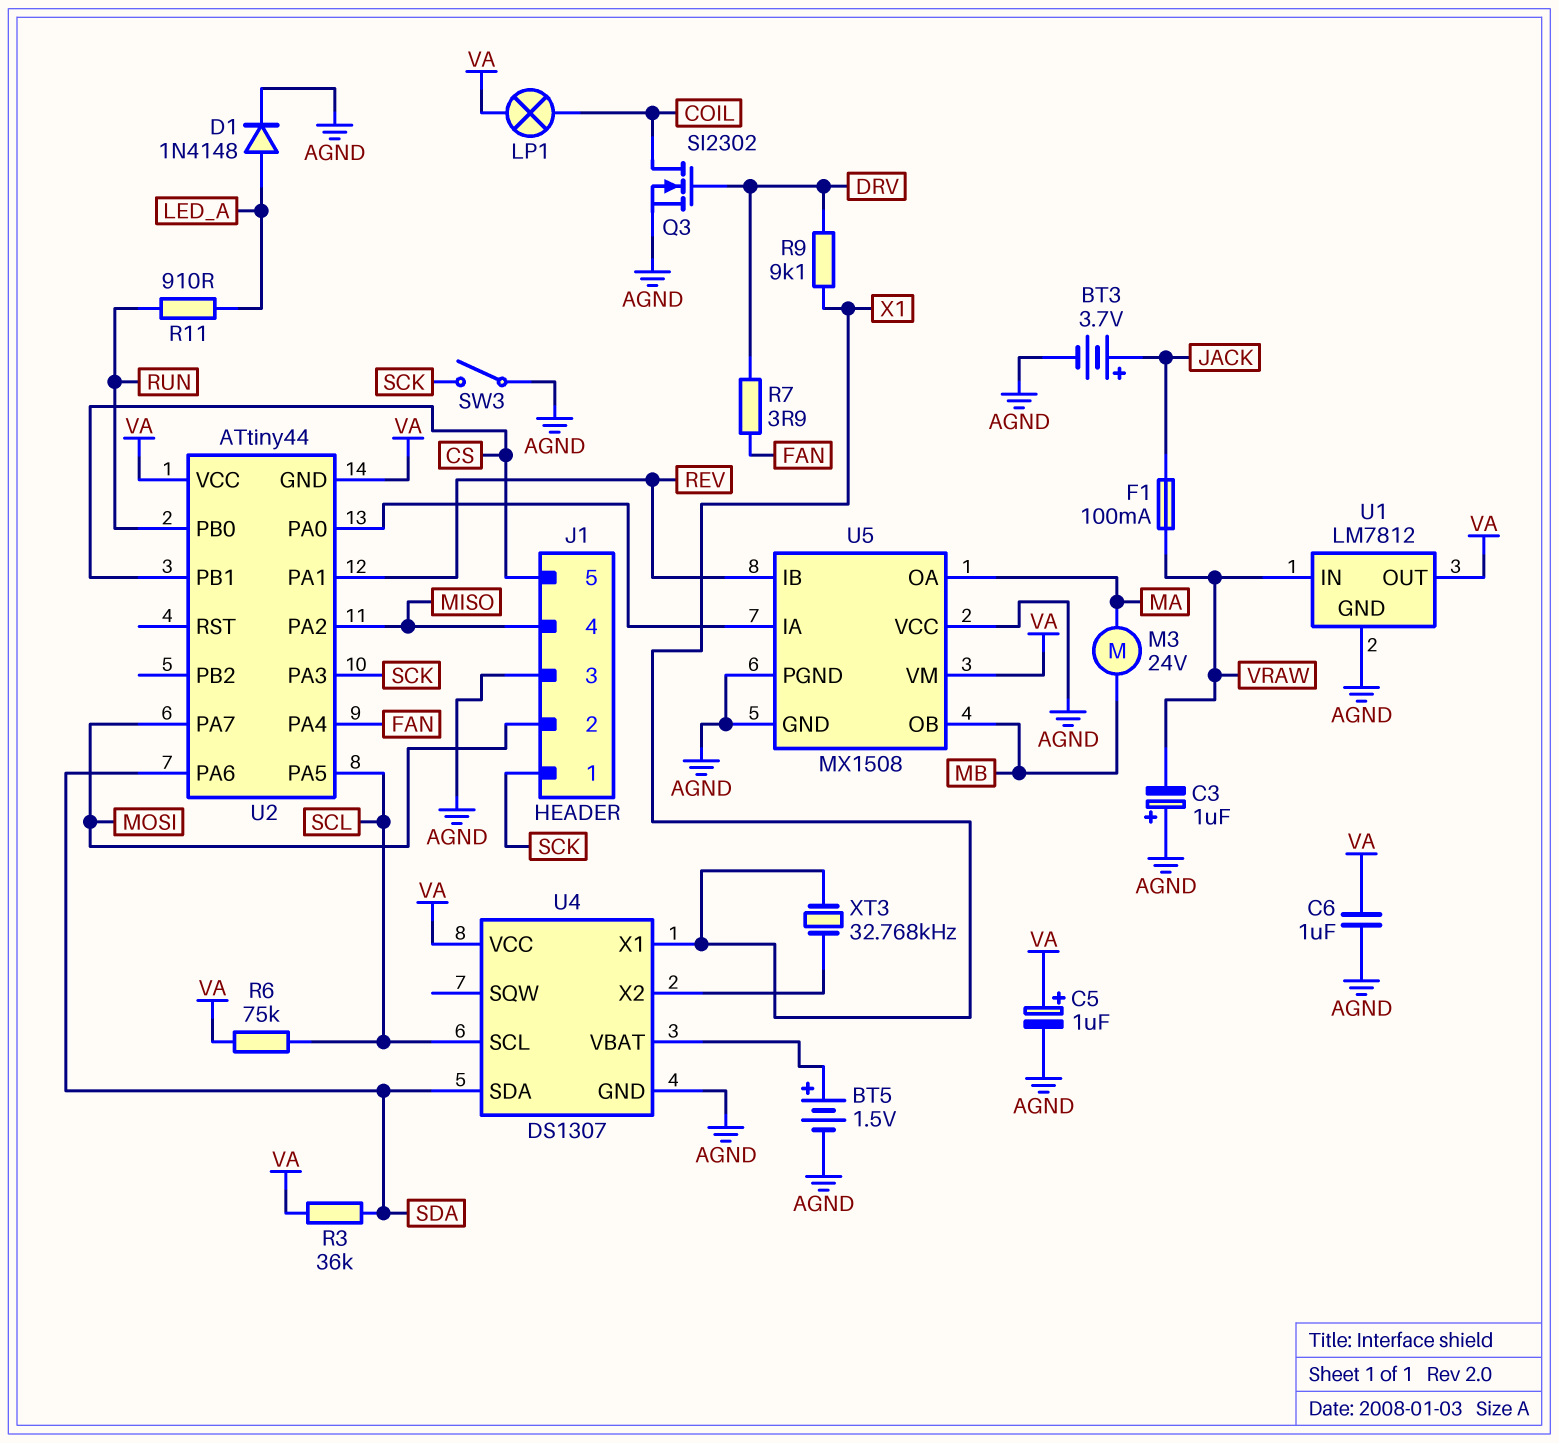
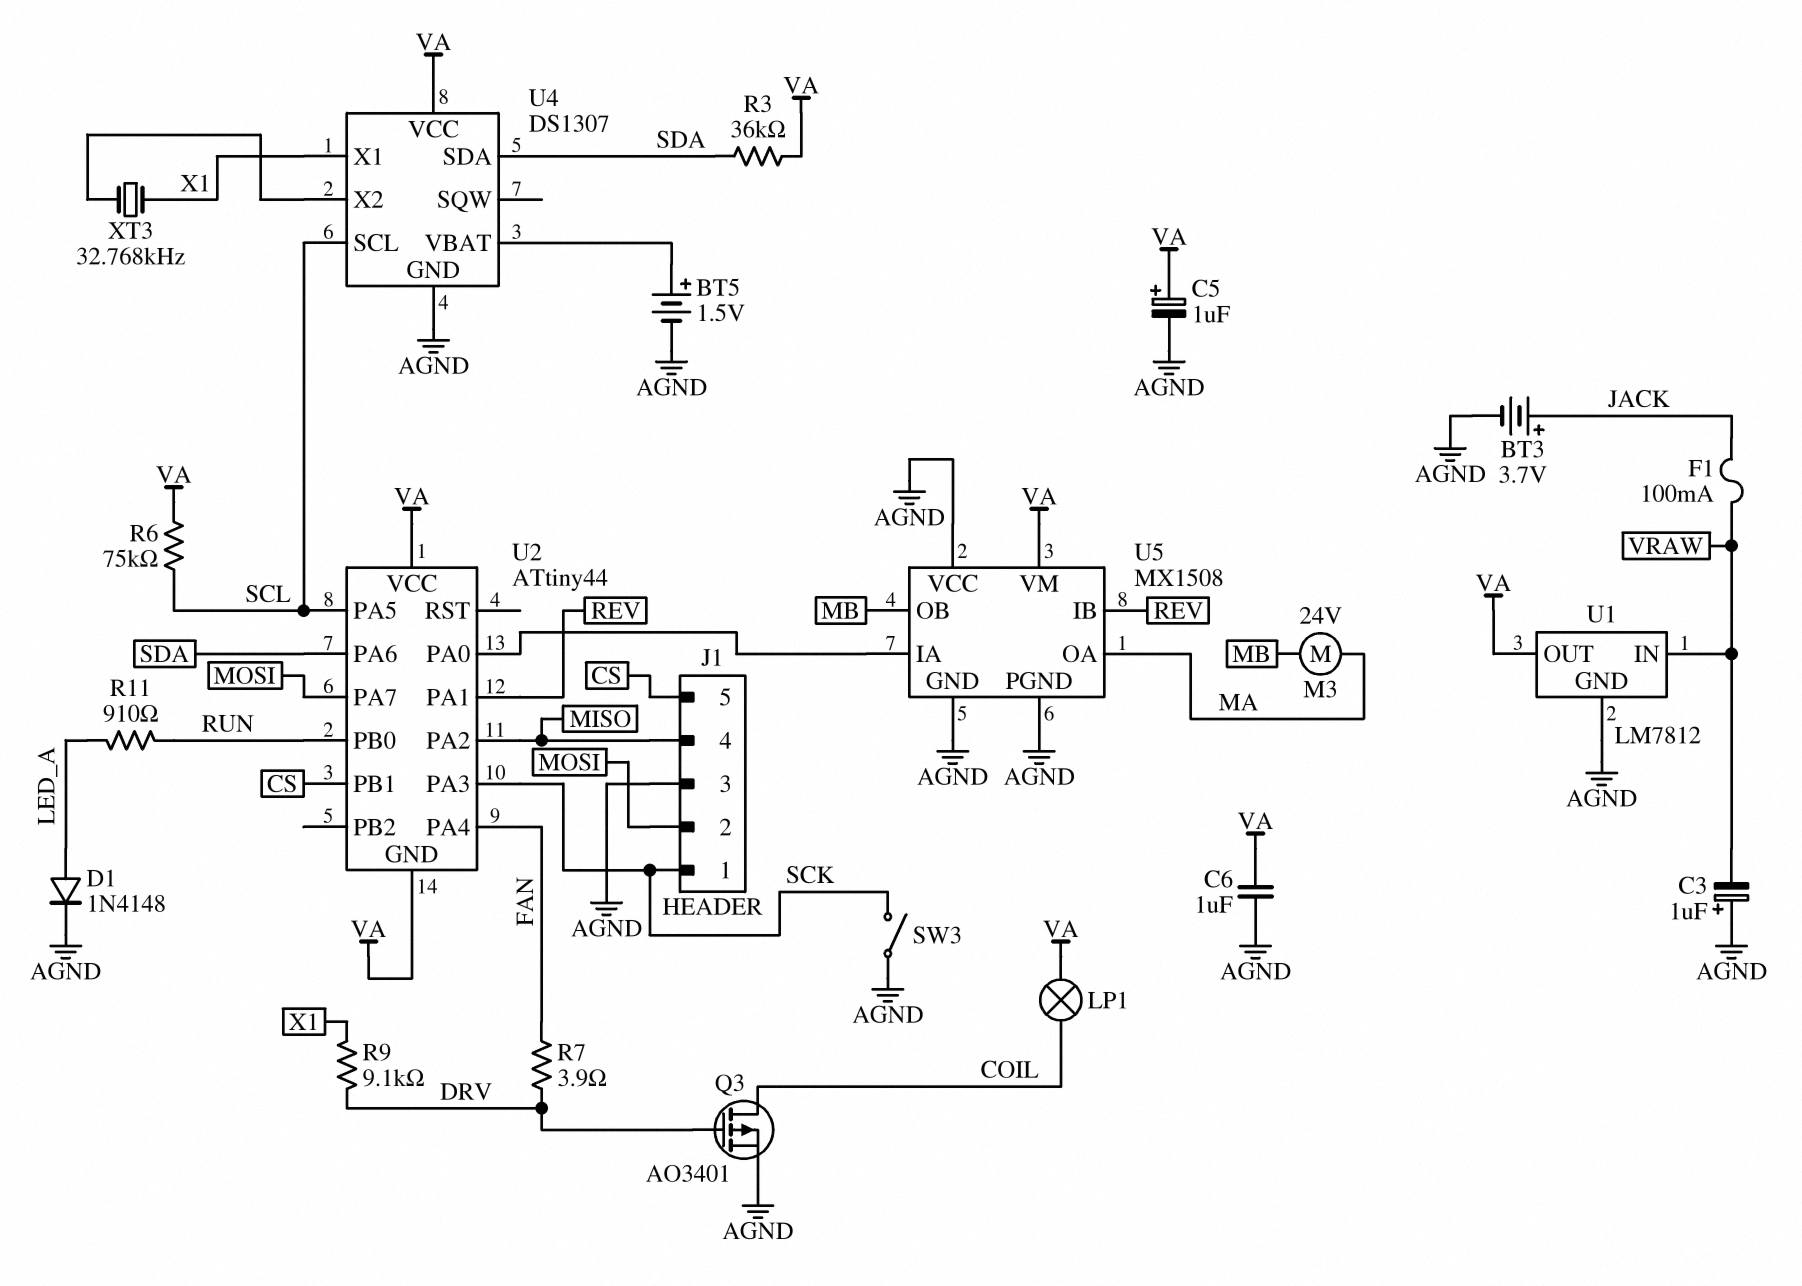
Q3: NMOS SI2302 (G DRV, D COIL, S AGND) -> PMOS AO3401 (G DRV, D COIL, S AGND)

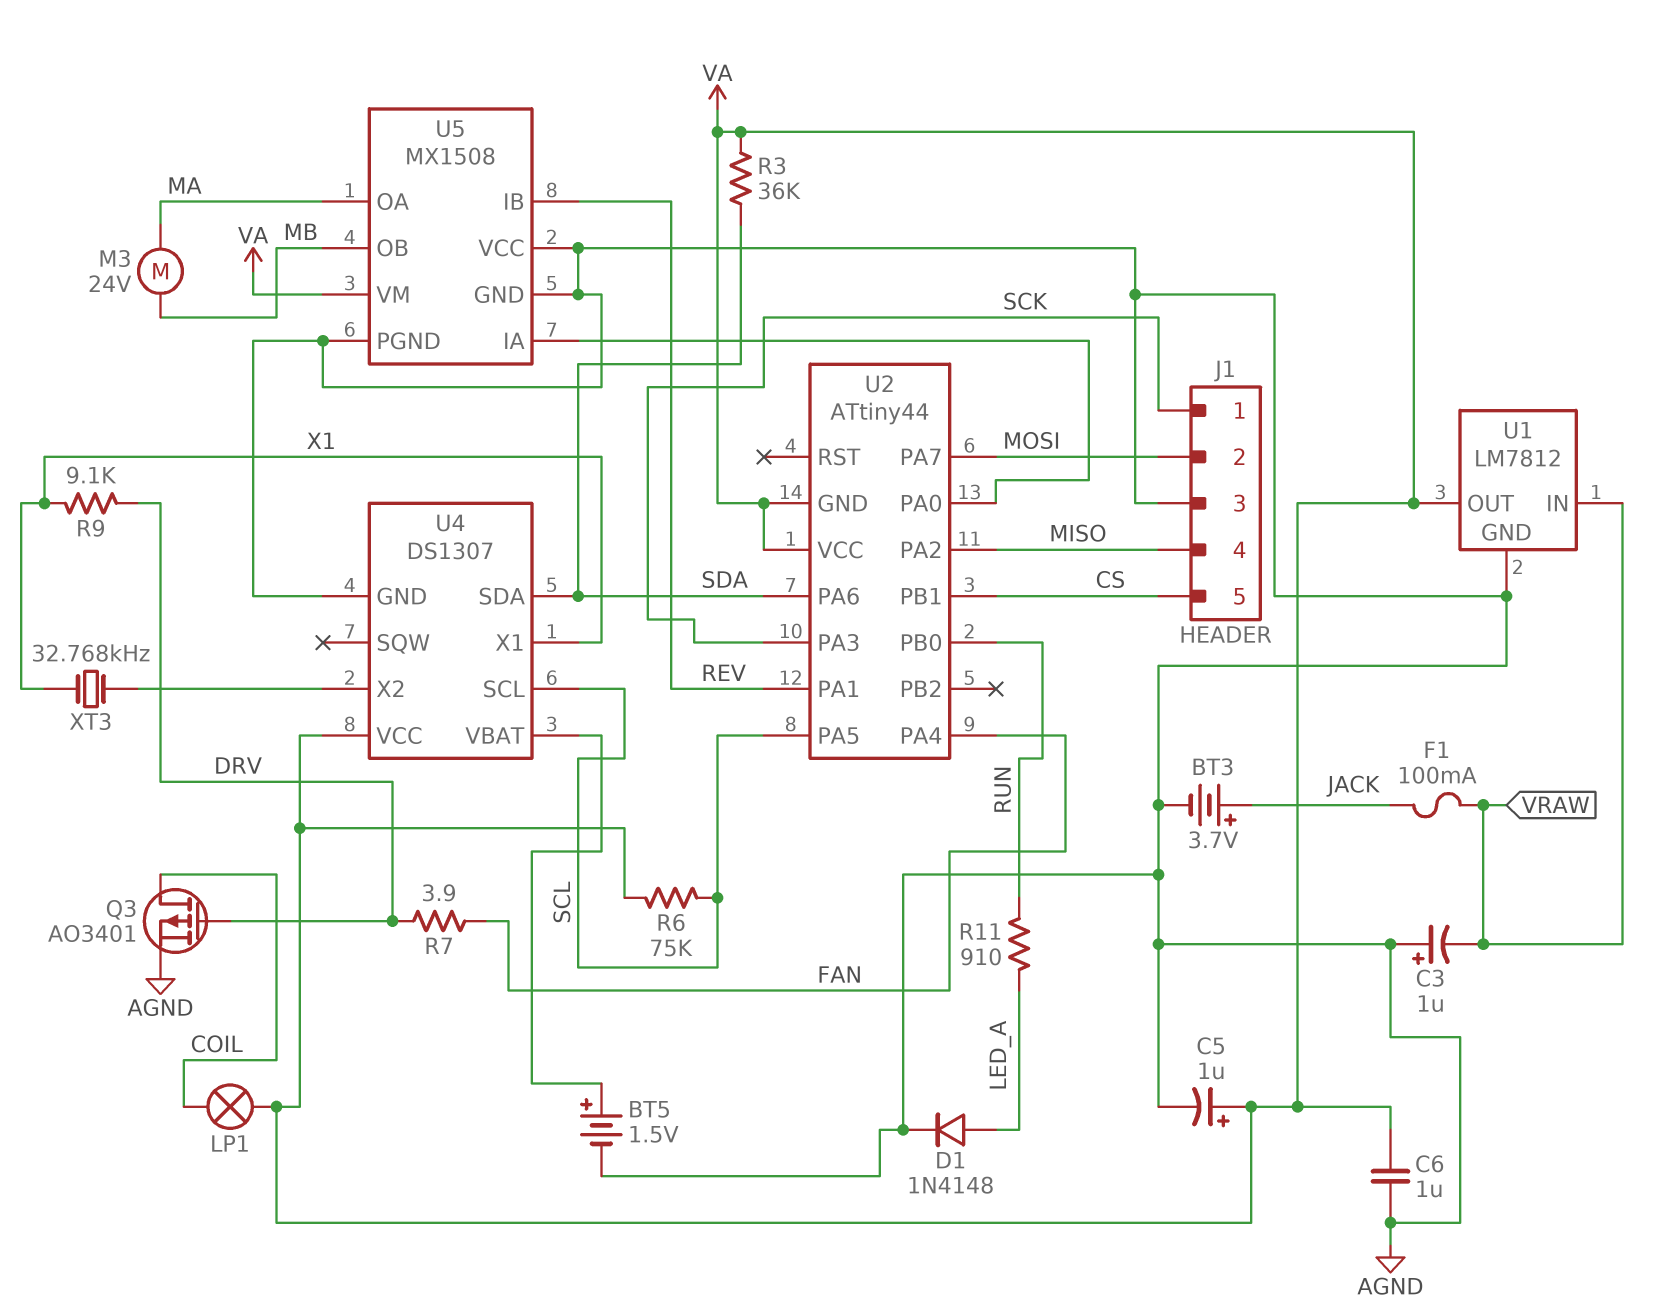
SW3: switch (AGND, SCK) -> none

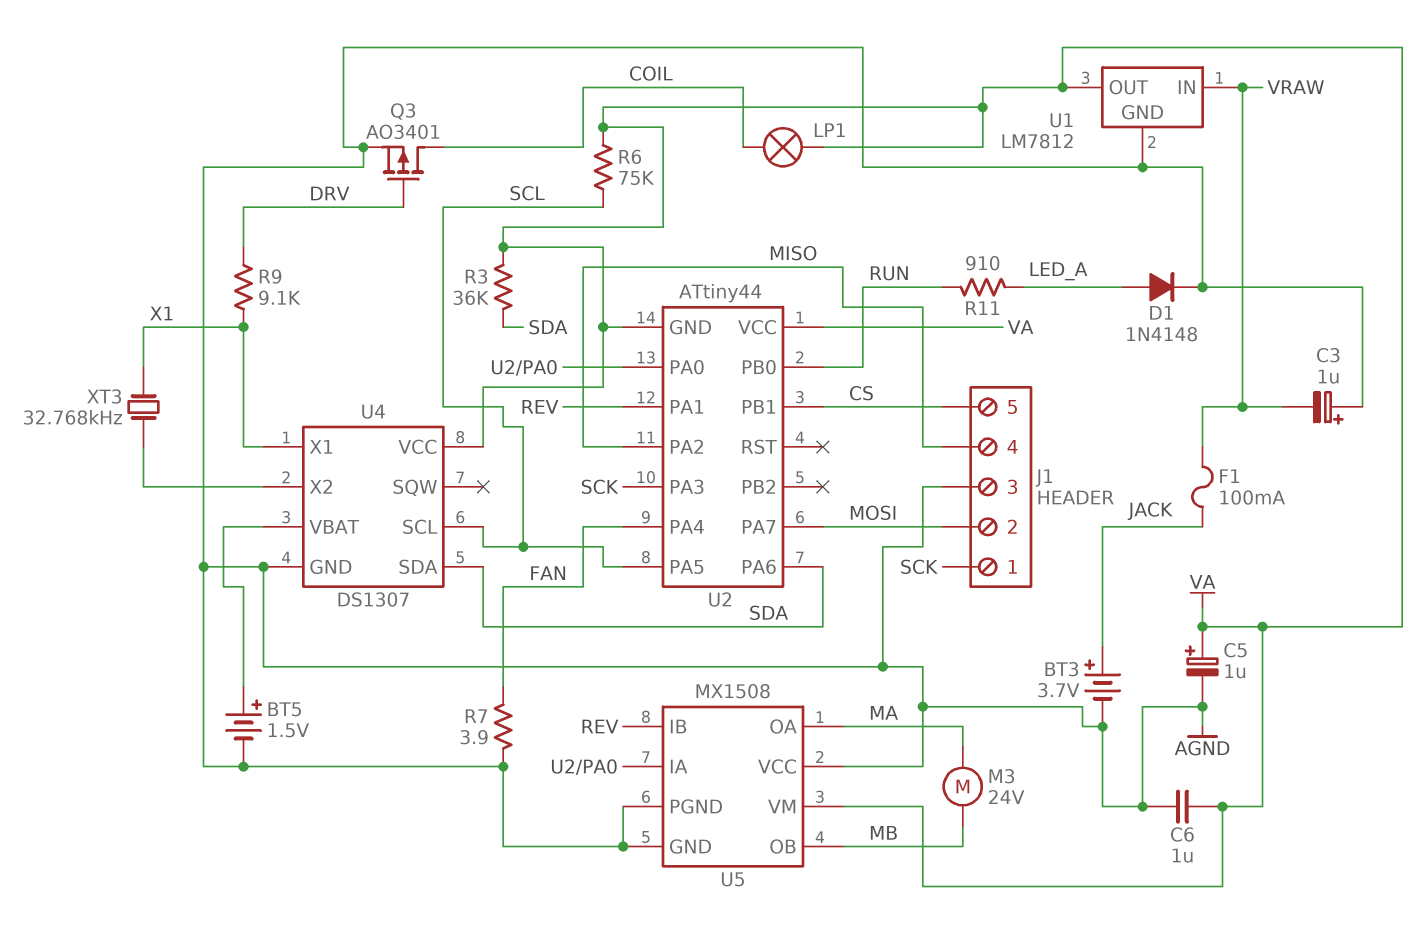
R7: 3.9 (DRV, FAN) -> 3.9 (AGND, FAN)

